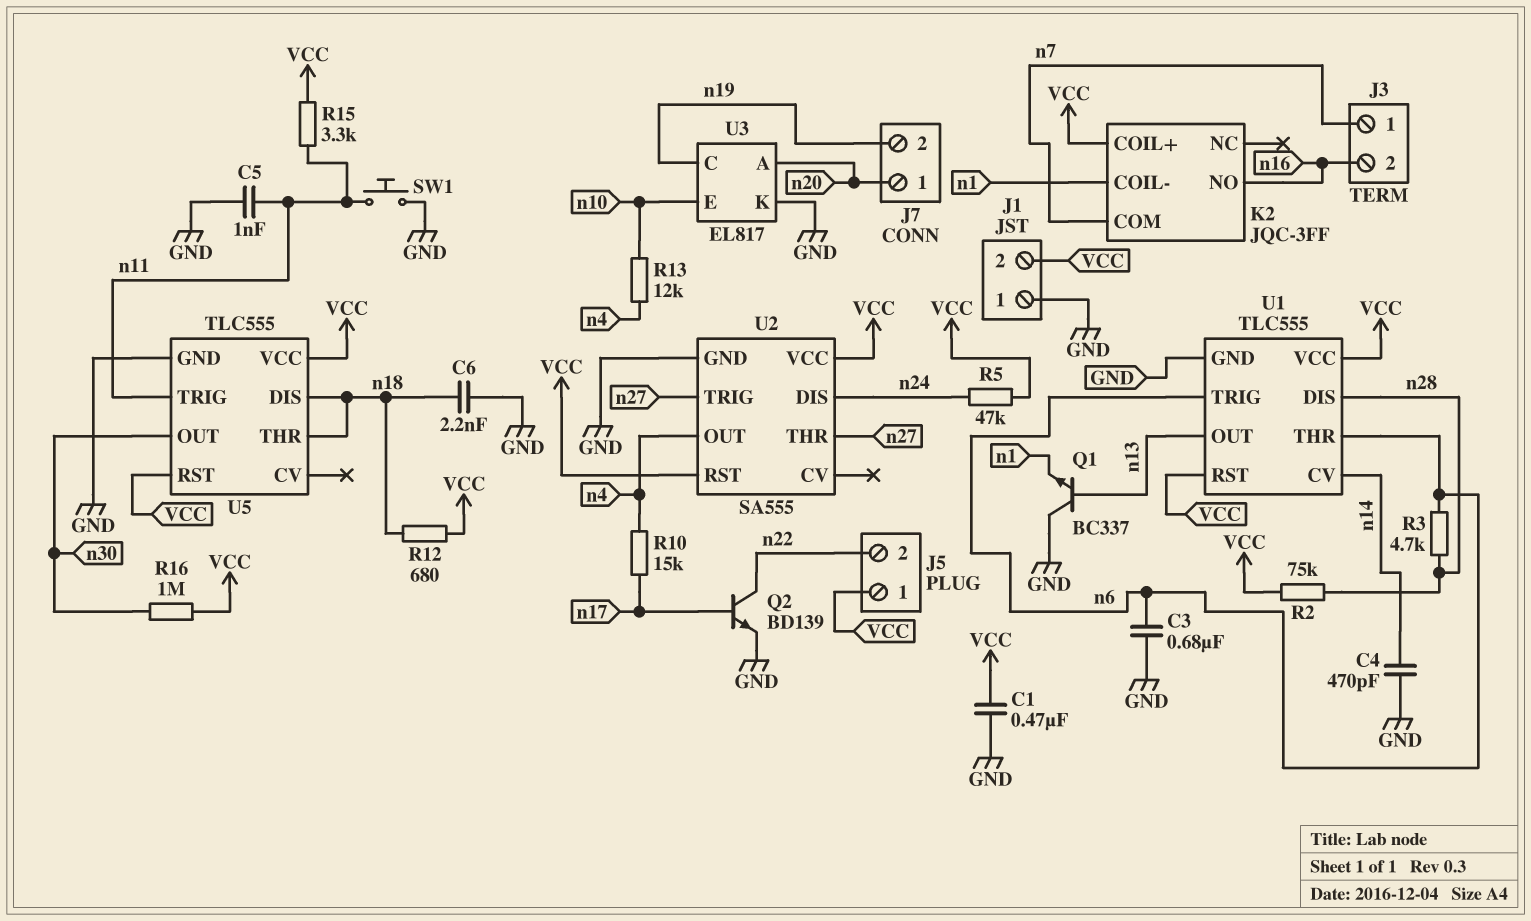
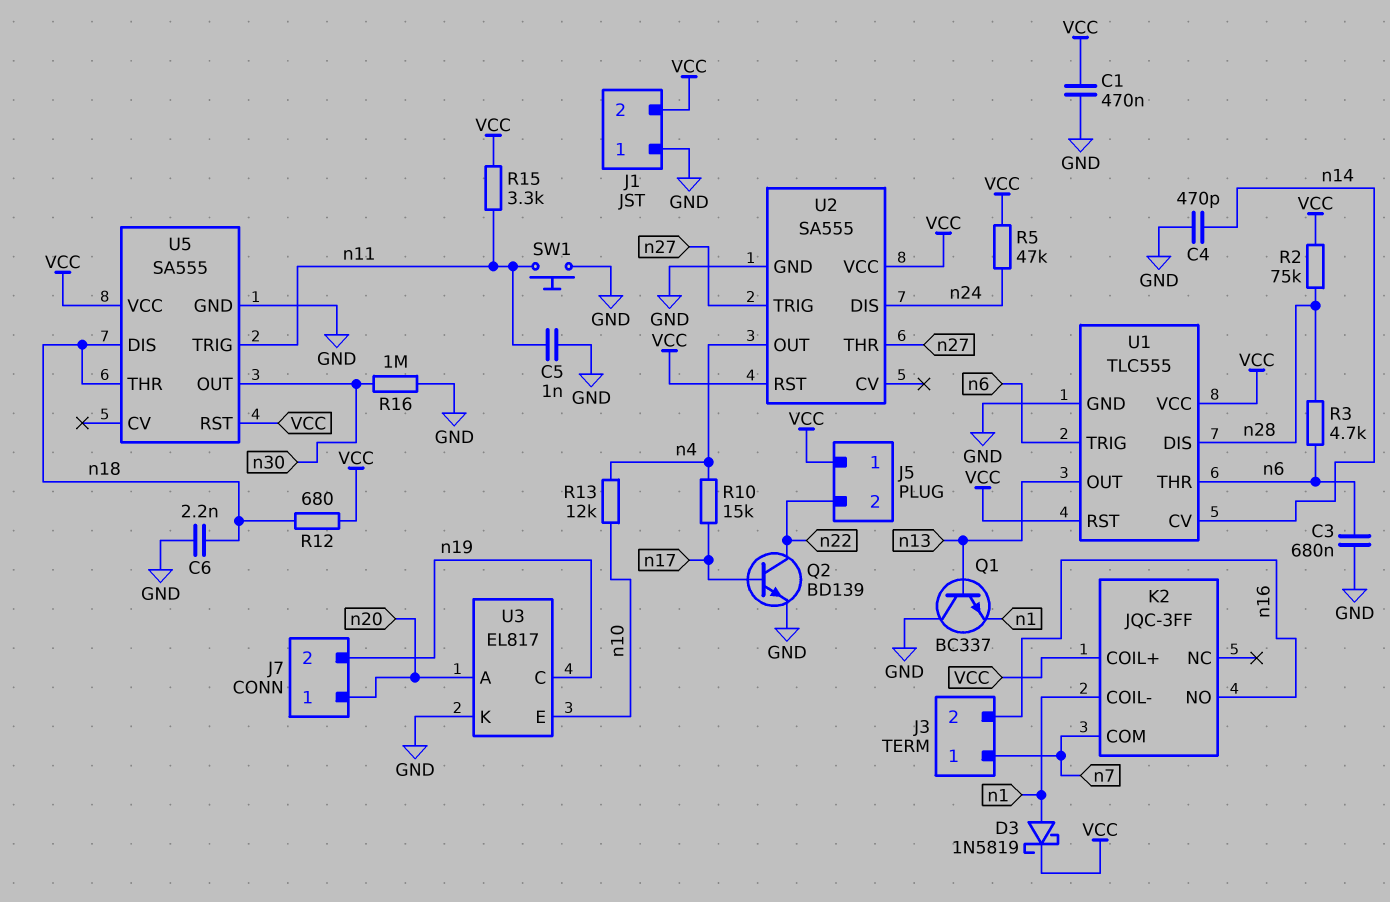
D3: none -> schottky 1N5819 (A n1, K VCC)
R16: 1M (VCC, n30) -> 1M (GND, n30)
U5: TLC555 -> SA555

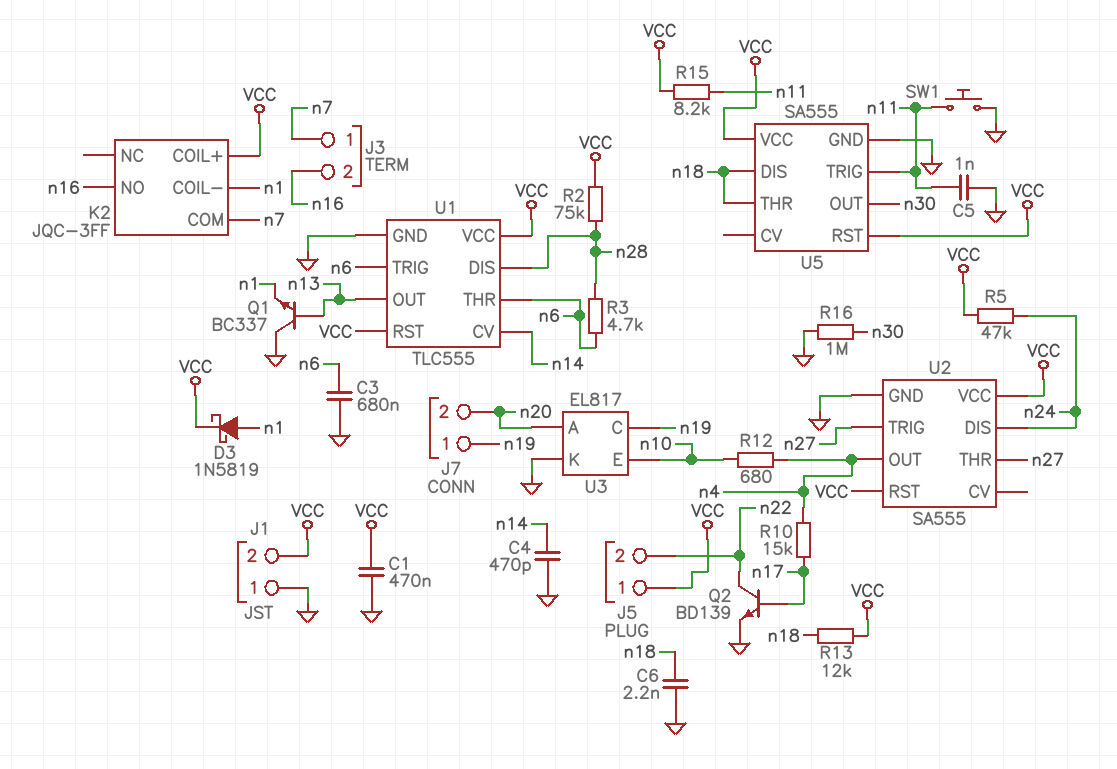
J7 pin 1: n20 -> n19
J7 pin 2: n19 -> n20
R12: 680 (VCC, n18) -> 680 (n4, n10)
R13: 12k (n4, n10) -> 12k (VCC, n18)
R15: 3.3k (VCC, n11) -> 8.2k (VCC, n11)

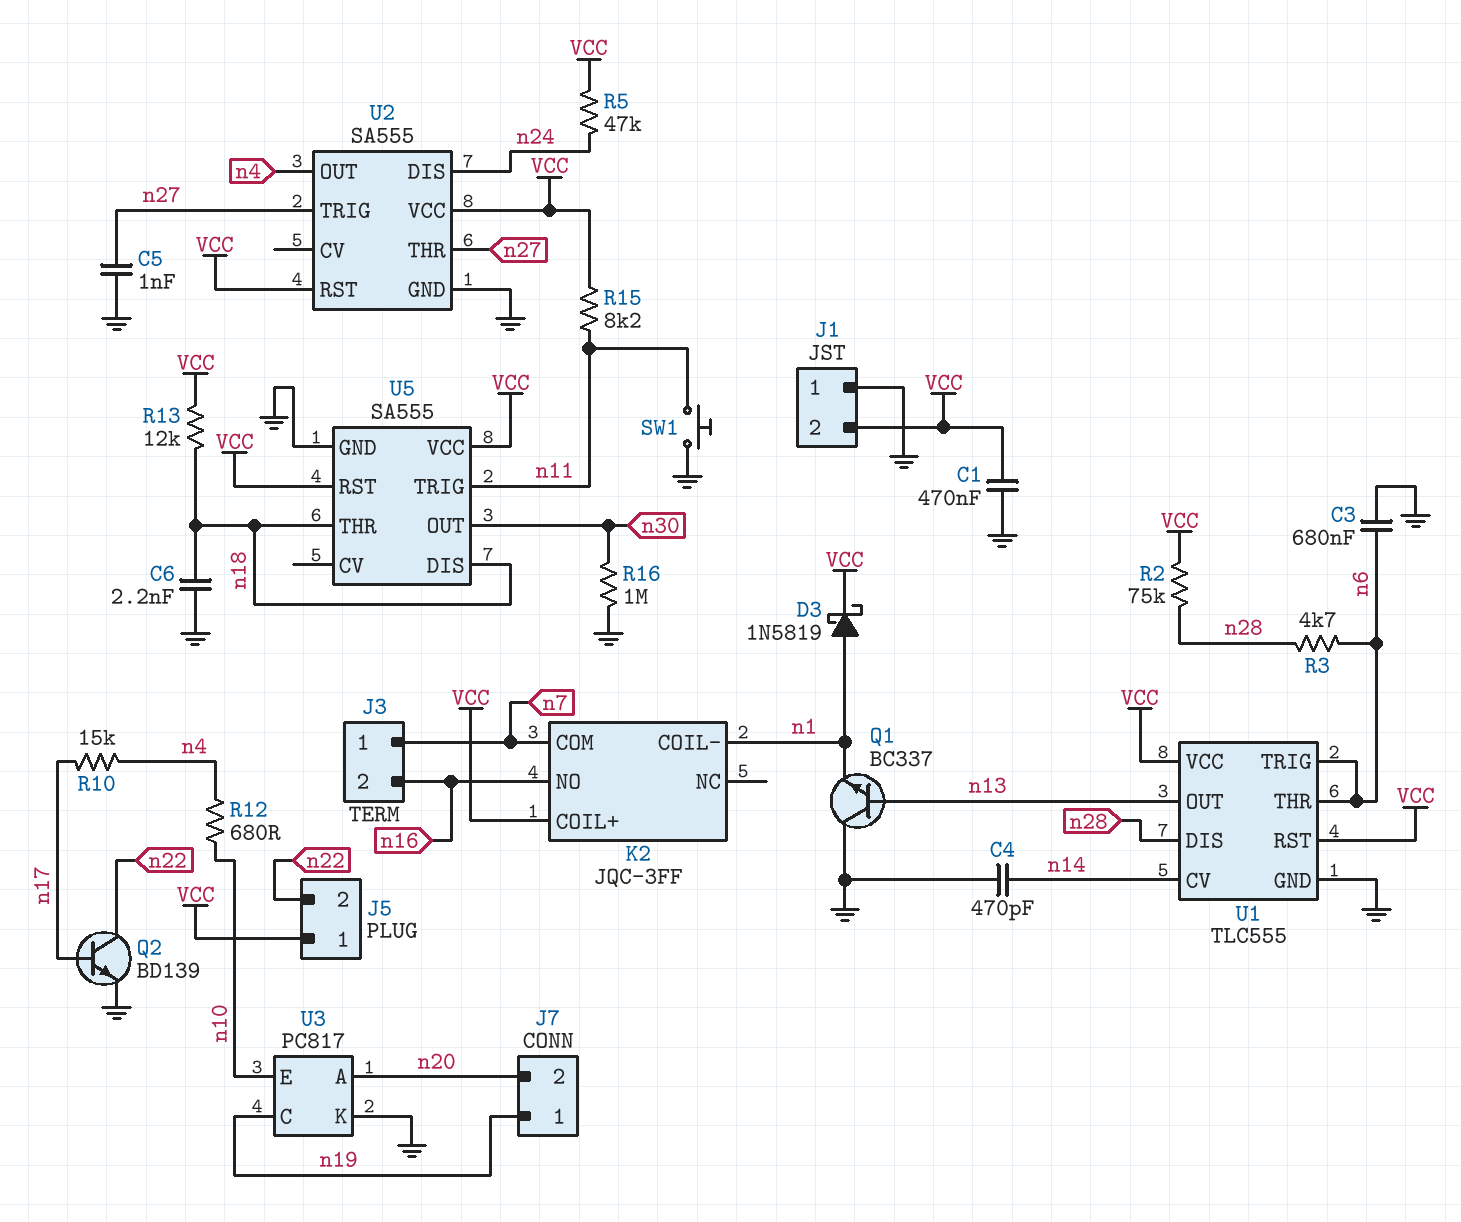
C5: 1nF (GND, n11) -> 1nF (GND, n27)
U3: EL817 -> PC817

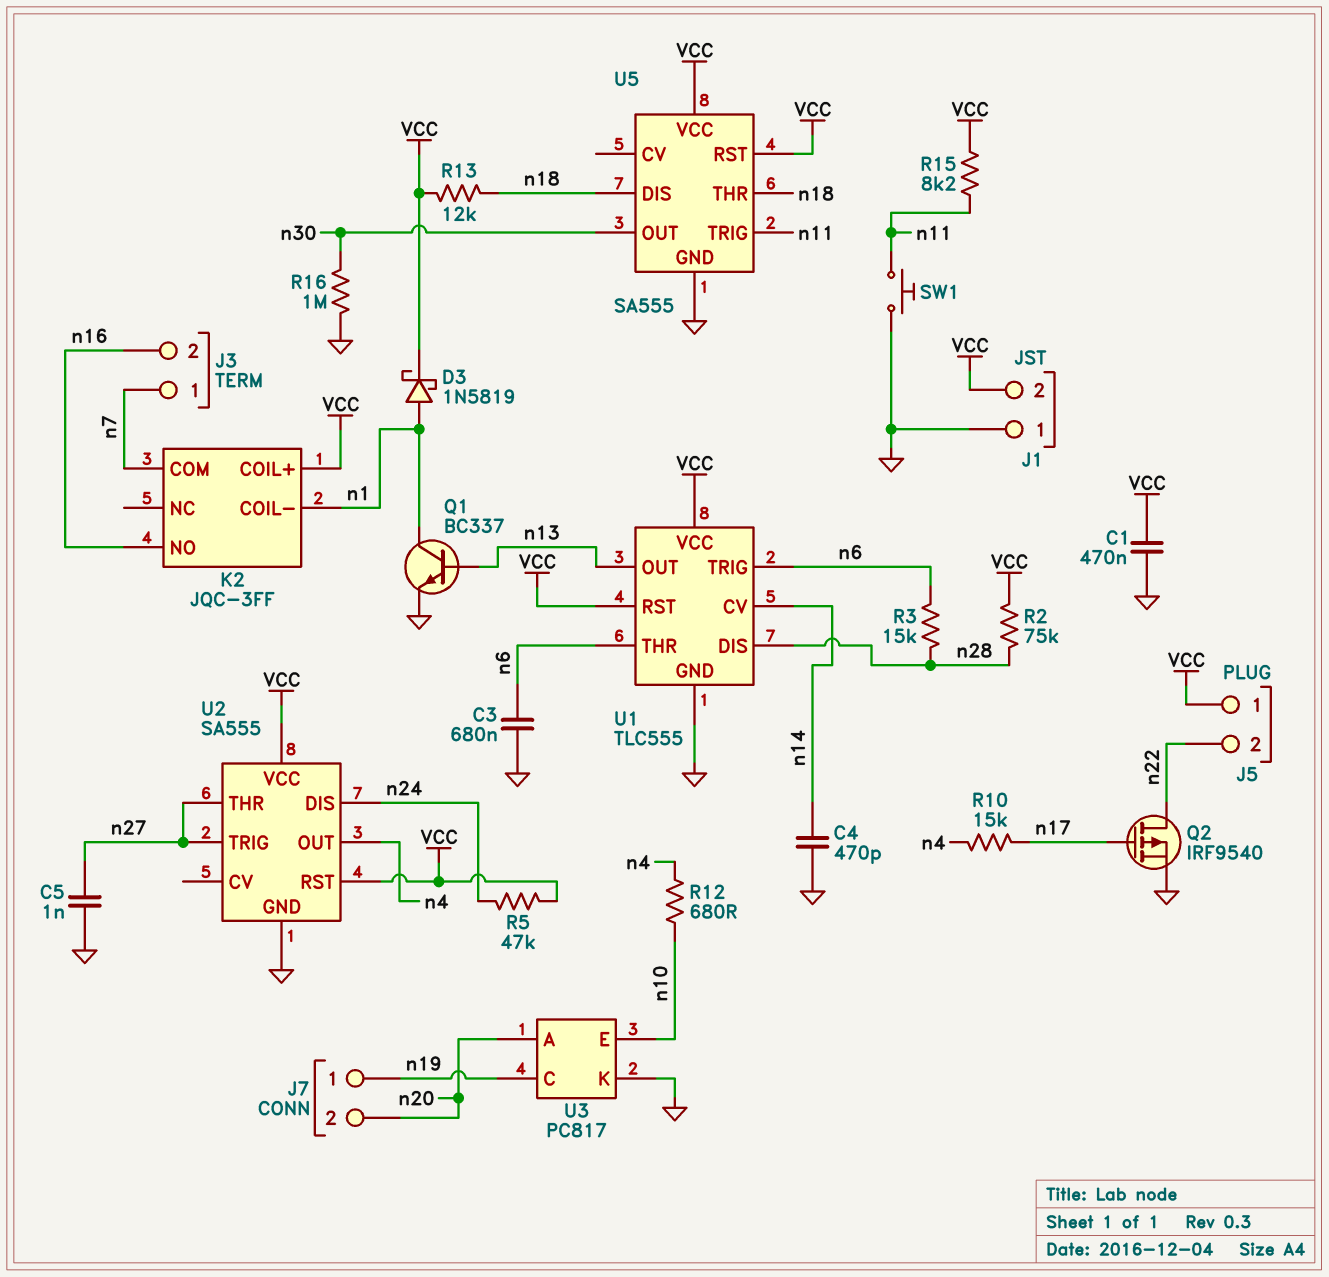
C6: 2.2nF (GND, n18) -> none
Q1: NPN BC337 (B n13, C GND, E n1) -> NPN BC337 (B n13, C n1, E GND)
Q2: NPN BD139 (B n17, C n22, E GND) -> PMOS IRF9540 (G n17, D n22, S GND)
R3: 4.7k (n6, n28) -> 15k (n6, n28)

